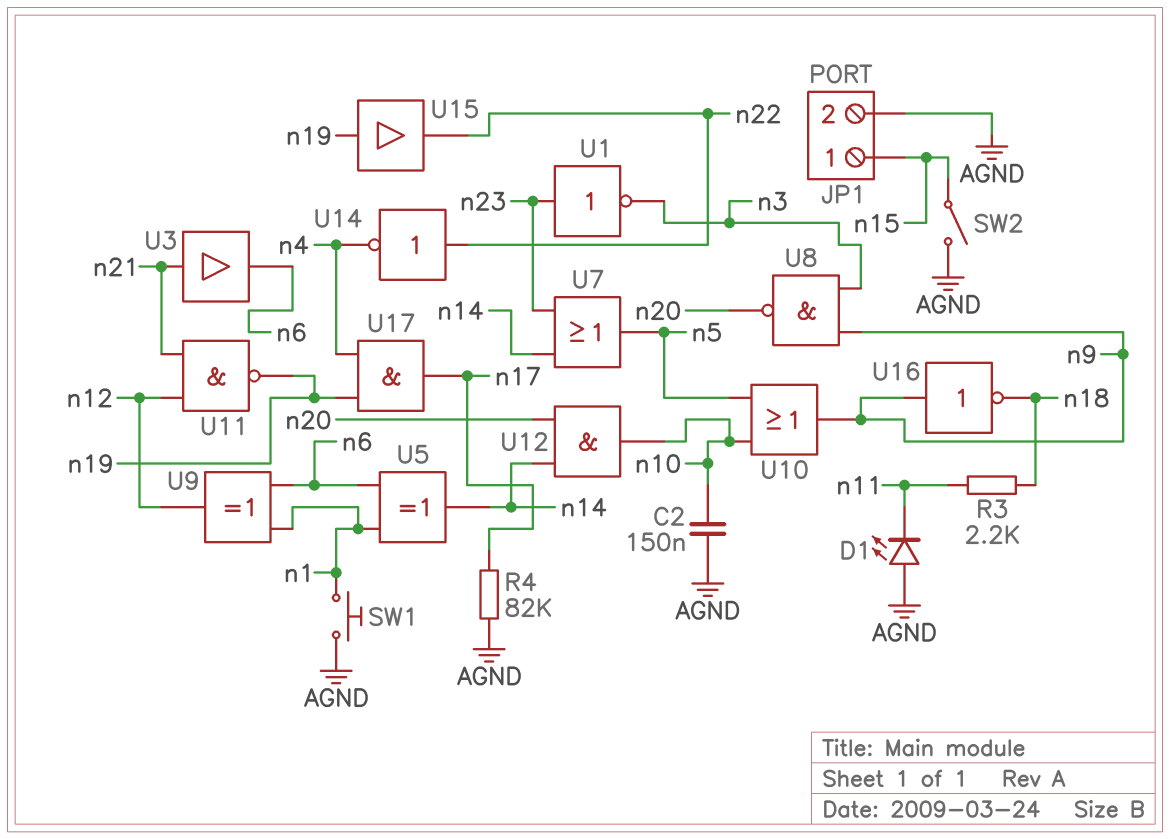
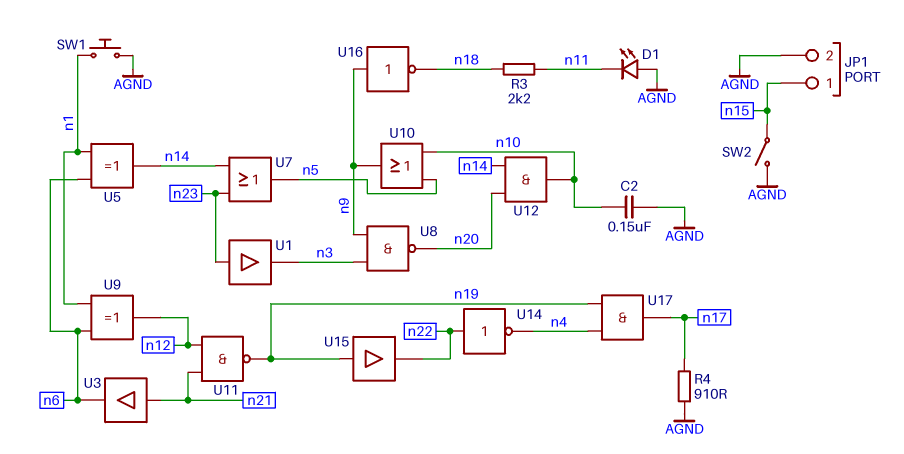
R4: 82k (AGND, n17) -> 910 (AGND, n17)
U1: NOT (in n23, out n3) -> buffer (in n23, out n3)

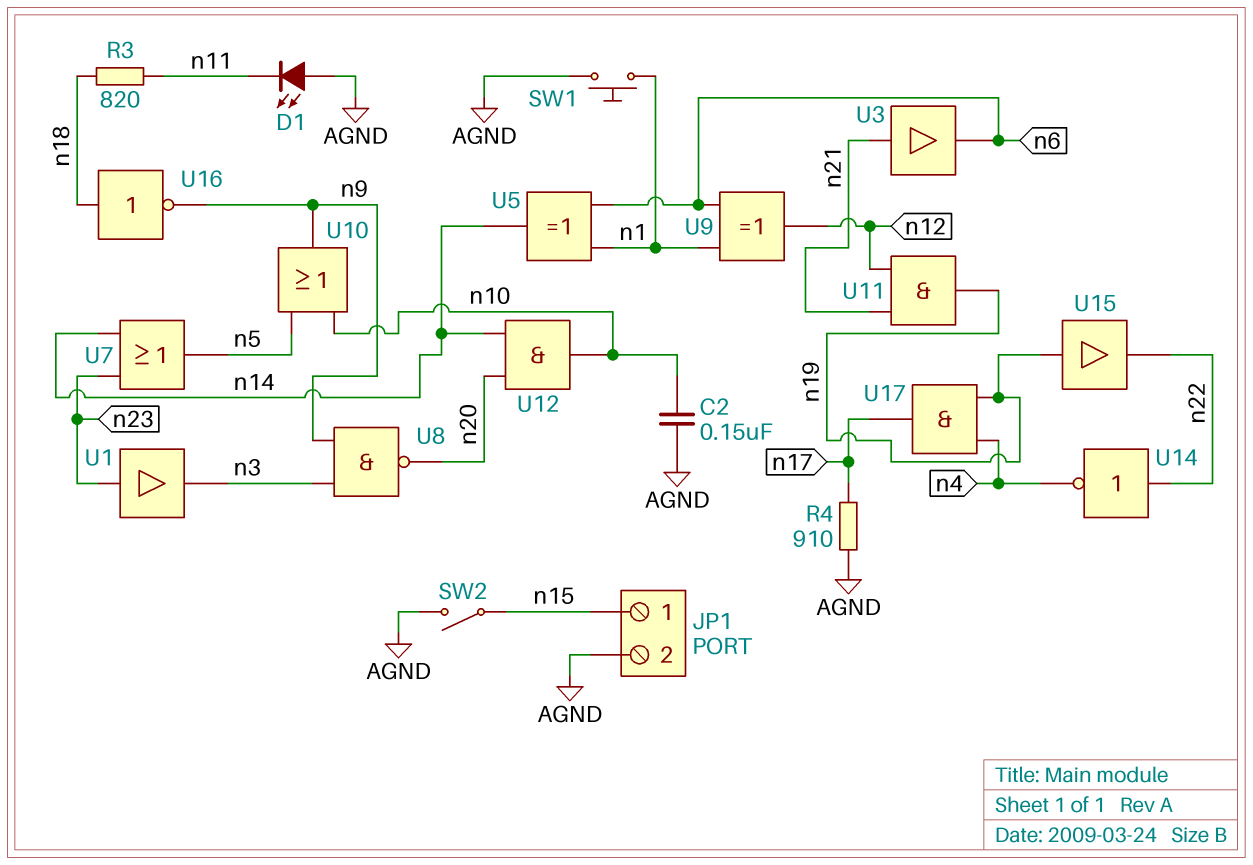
R3: 2.2k (n11, n18) -> 820 (n11, n18)
U11: NAND (in n12, in n21, out n19) -> AND (in n12, in n21, out n19)
U16: NOT (in n9, out n18) -> NOT (in n18, out n9)

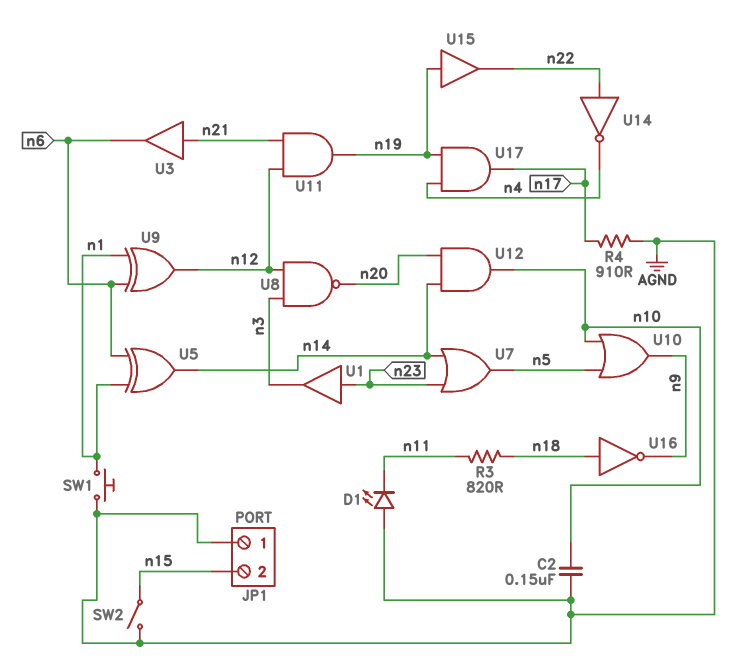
JP1 pin 1: n15 -> AGND
JP1 pin 2: AGND -> n15
U8: NAND (in n3, in n9, out n20) -> NAND (in n3, in n12, out n20)

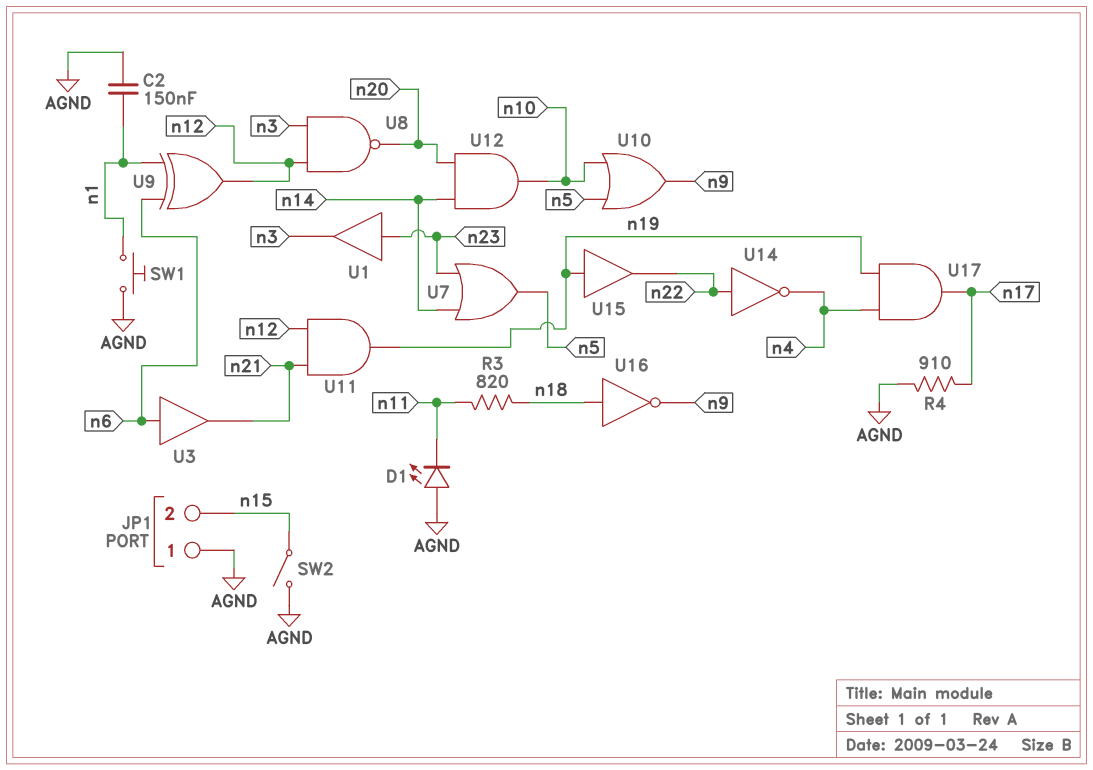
C2: 150nF (AGND, n10) -> 150nF (AGND, n1)
U3: buffer (in n21, out n6) -> buffer (in n6, out n21)
U5: XOR (in n1, in n6, out n14) -> none

